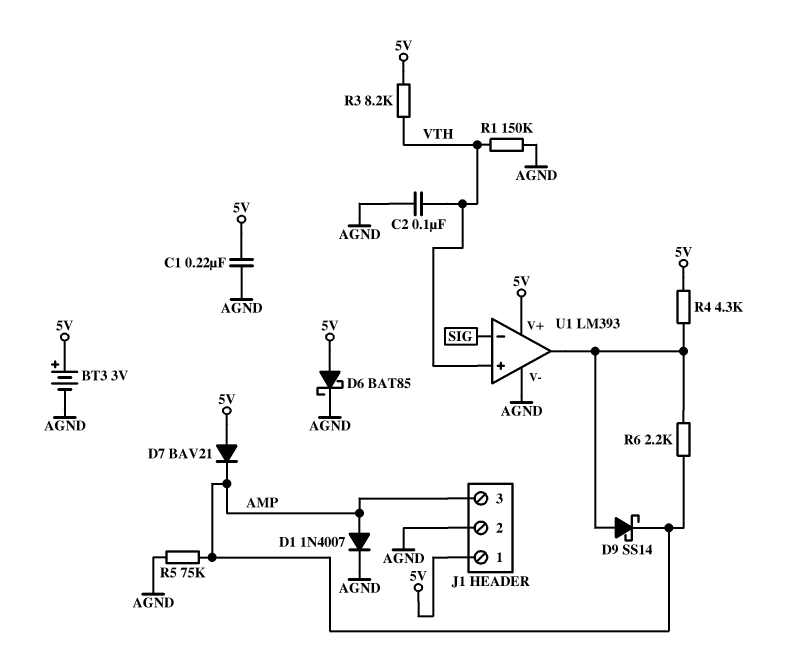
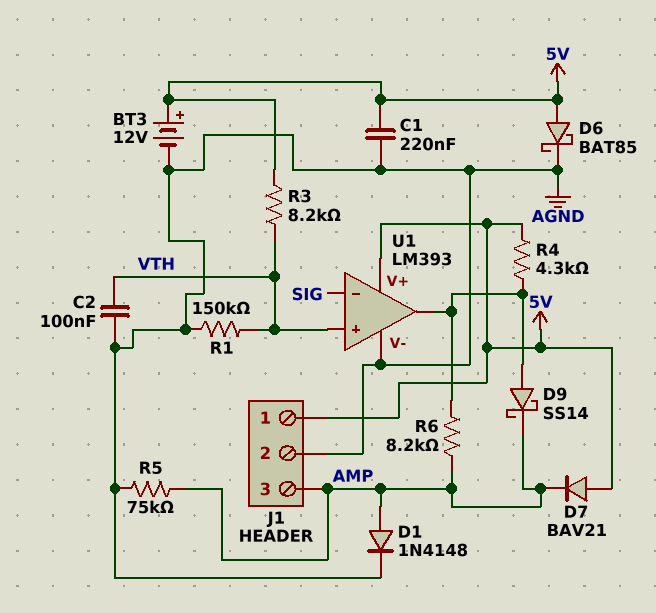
BT3: 3V (plus 5V, minus AGND) -> 12V (plus 5V, minus AGND)
D1: diode 1N4007 (A AMP, K AGND) -> diode 1N4148 (A AMP, K AGND)
R6: 2.2k (AMP, U1/out) -> 8.2k (AMP, U1/out)

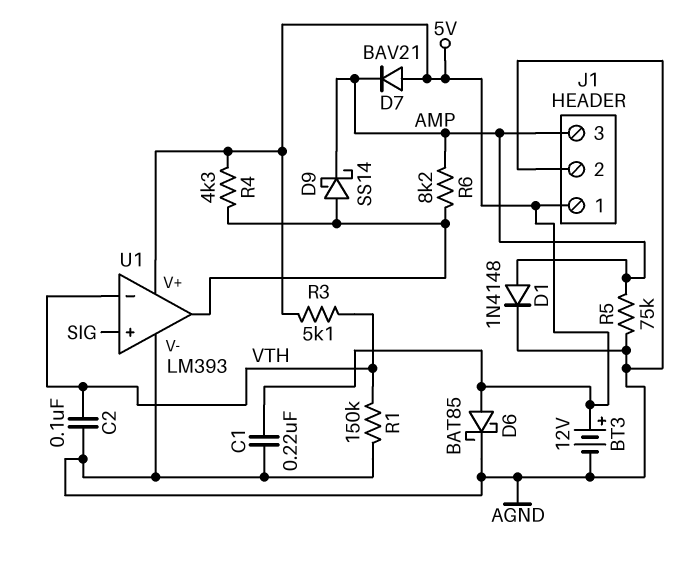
R3: 8.2k (5V, VTH) -> 5.1k (5V, VTH)
U1 pin in+: VTH -> SIG
U1 pin in-: SIG -> VTH

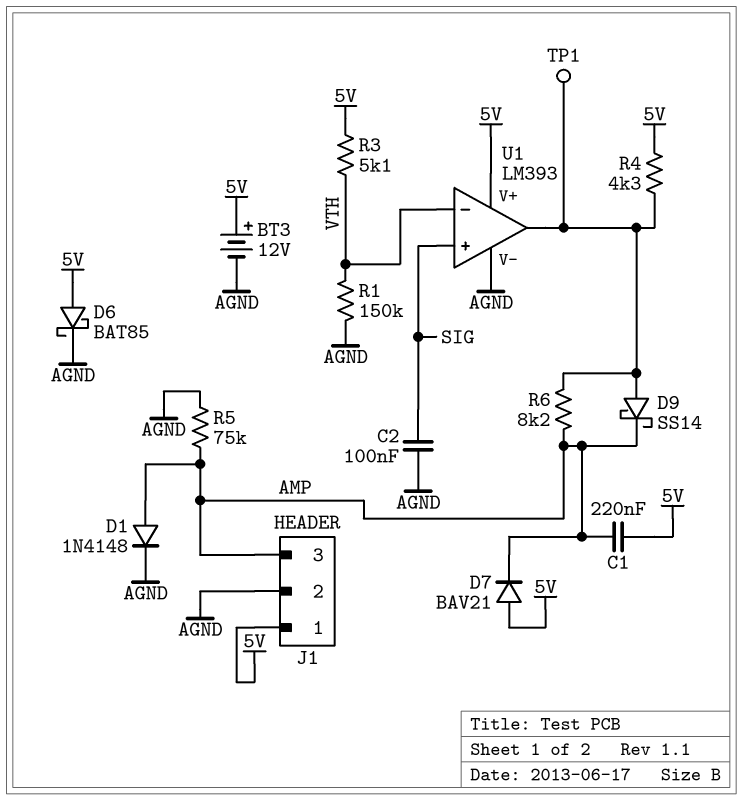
C1: 220nF (5V, AGND) -> 220nF (5V, AMP)
C2: 100nF (AGND, VTH) -> 100nF (AGND, SIG)
TP1: none -> test point (U1/out)

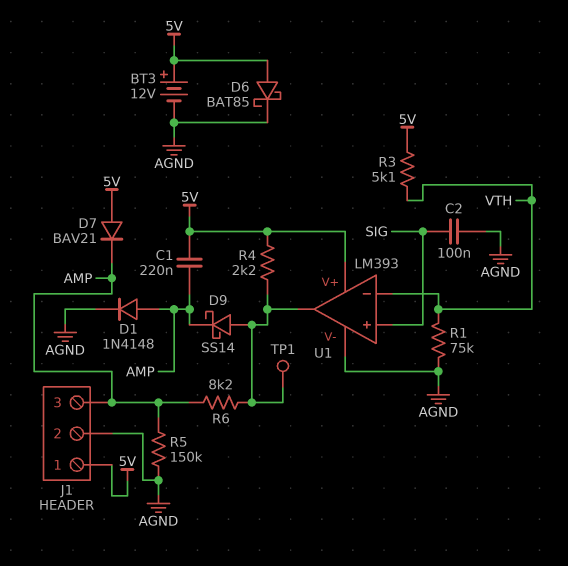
R1: 150k (AGND, VTH) -> 75k (AGND, VTH)
R4: 4.3k (5V, U1/out) -> 2.2k (5V, U1/out)
R5: 75k (AGND, AMP) -> 150k (AGND, AMP)

